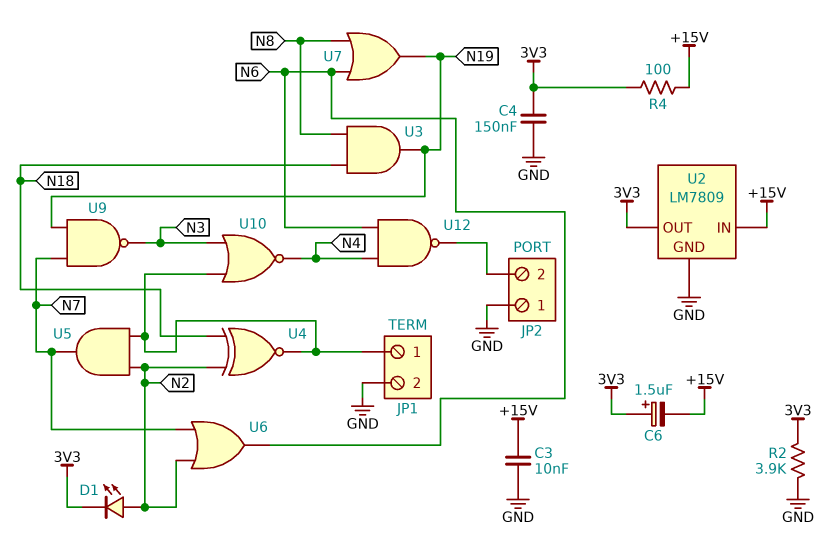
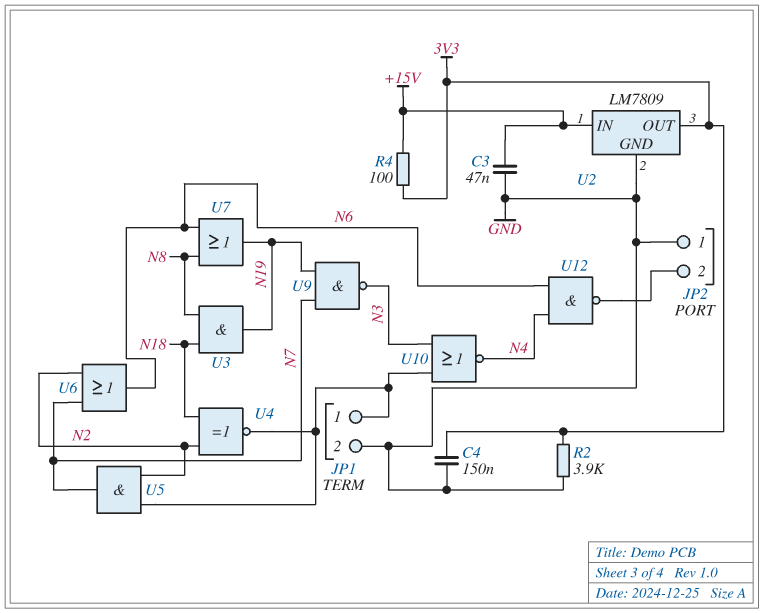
C3: 10nF (+15V, GND) -> 47nF (+15V, GND)
C6: 1.5uF (plus 3V3, minus +15V) -> none
D1: LED (A N2, K 3V3) -> none

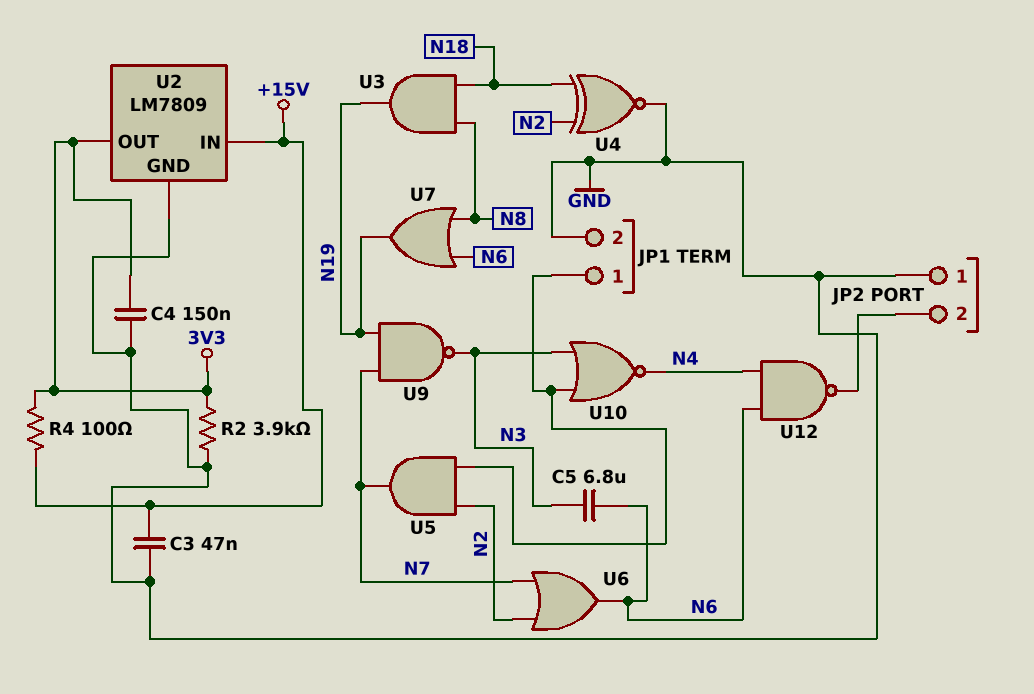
C5: none -> 6.8uF (N3, N6)
U4: XNOR (in N2, in N18, out JP1/1) -> XNOR (in N2, in N18, out GND)

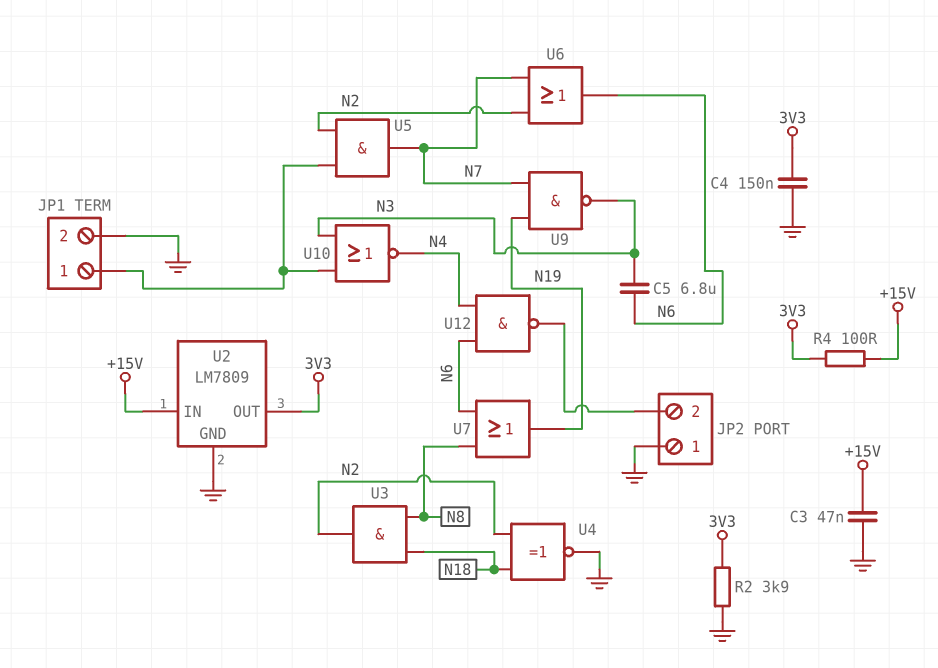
U3: AND (in N8, in N18, out N19) -> AND (in N8, in N18, out N2)

